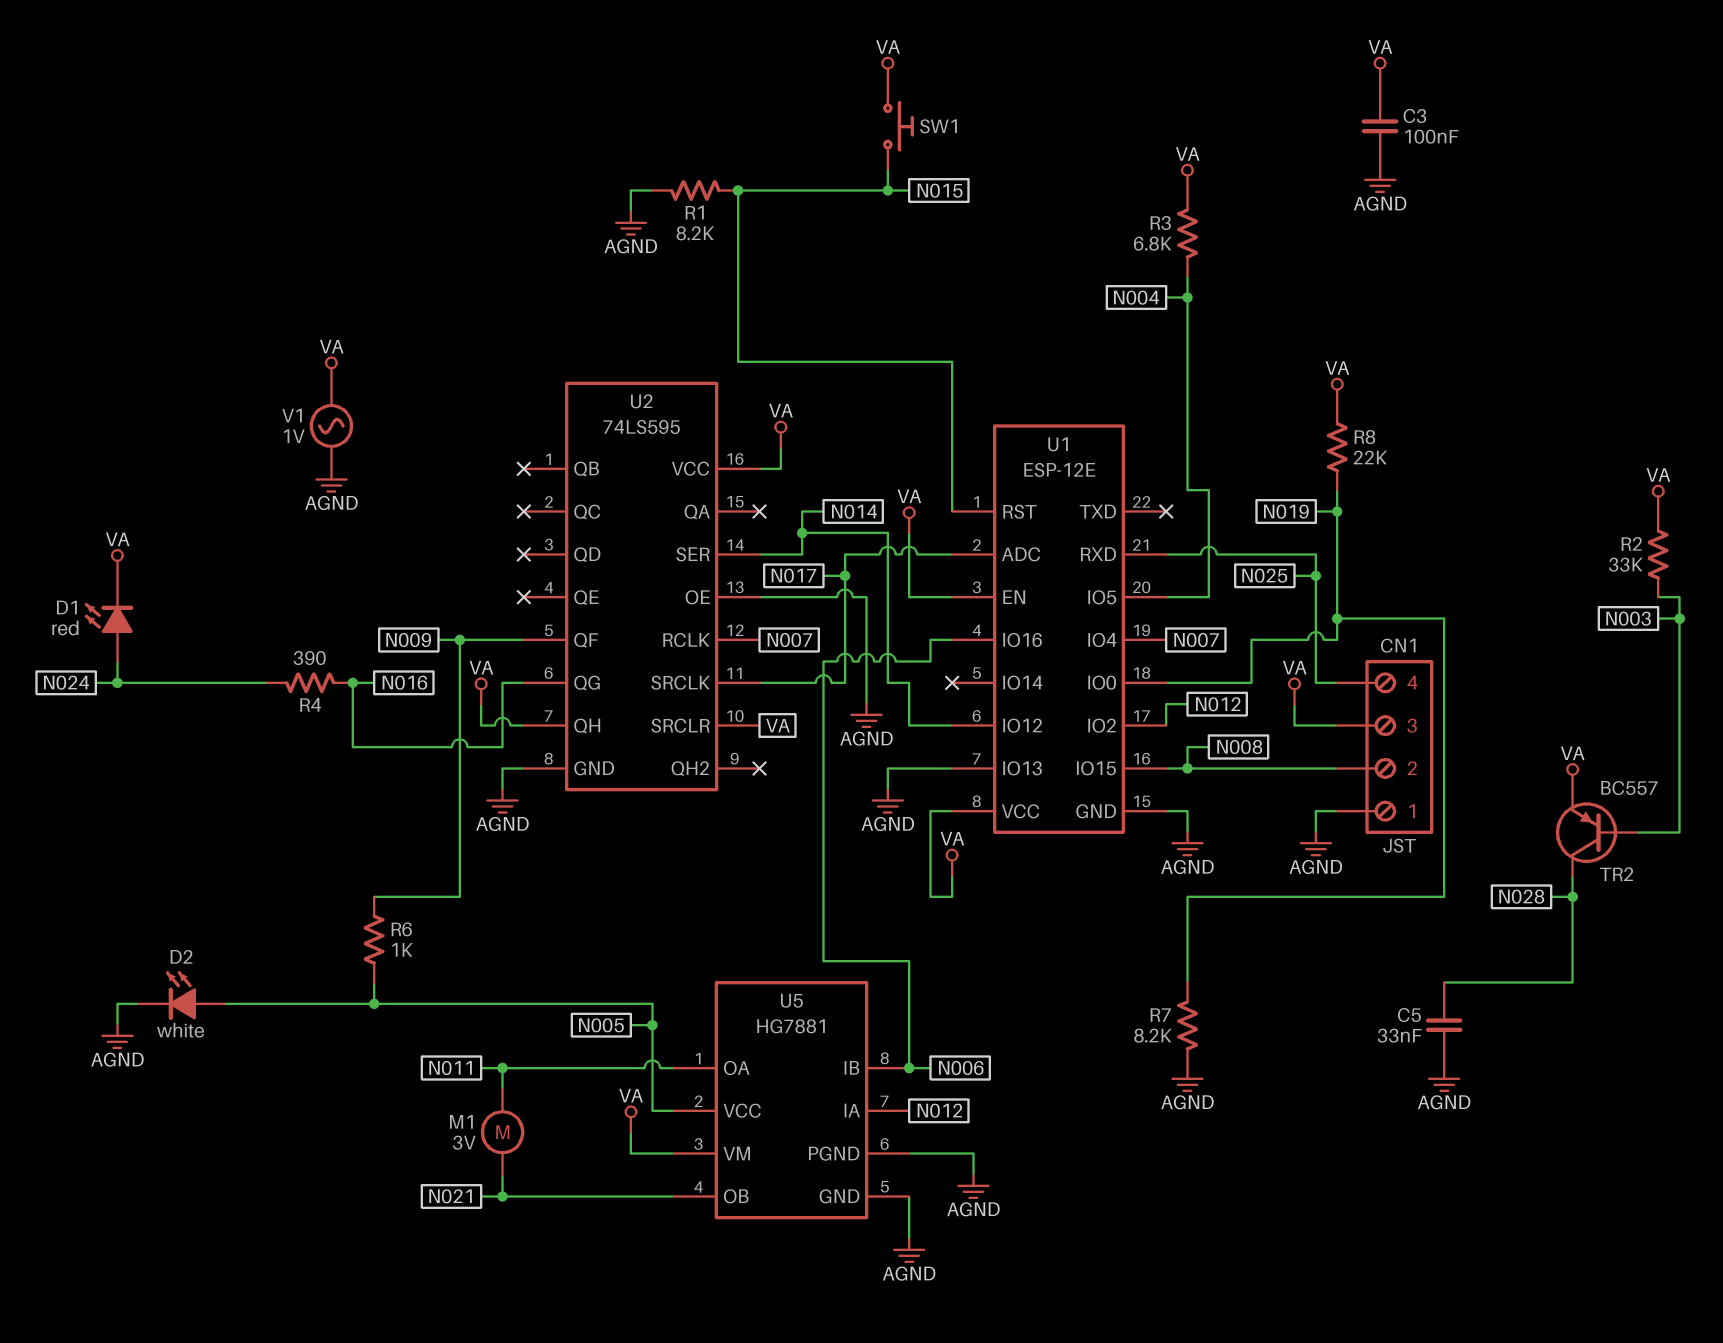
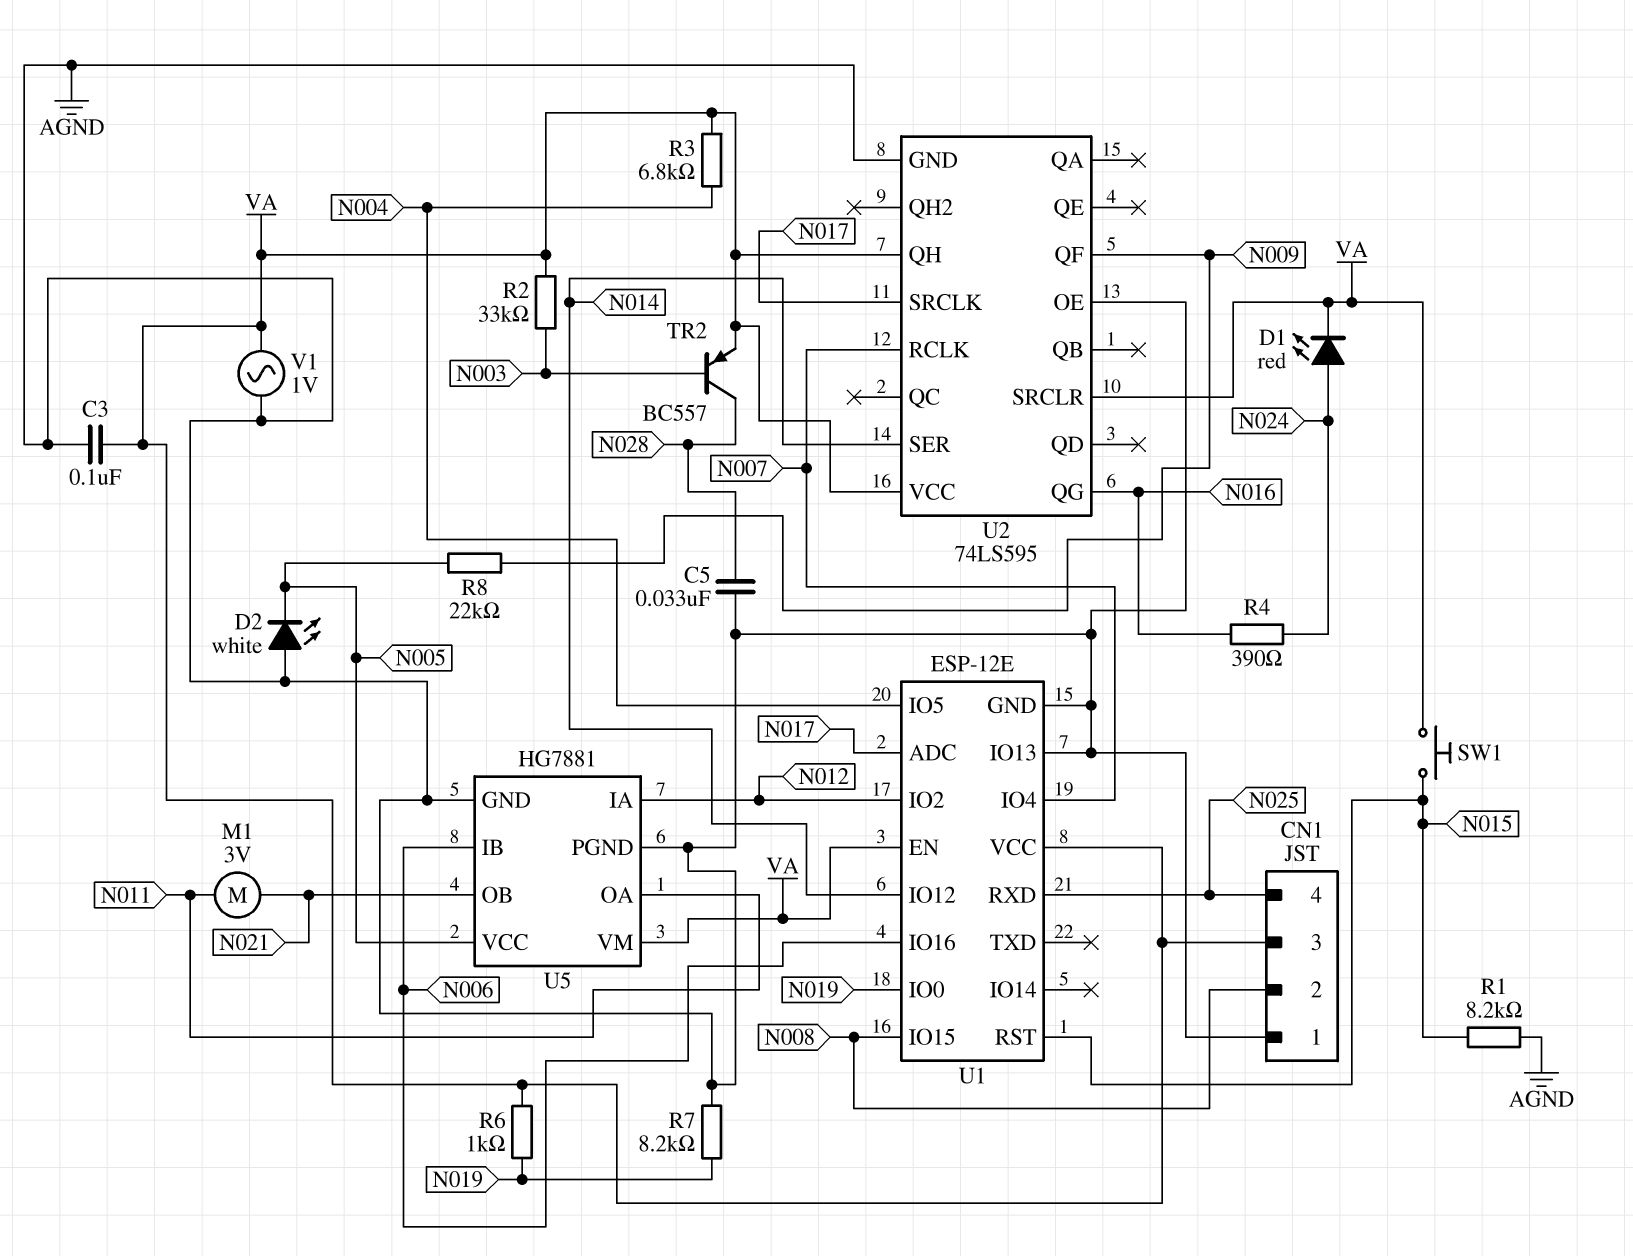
D2: LED white (A N005, K AGND) -> LED white (A AGND, K N005)
R6: 1k (N005, N009) -> 1k (N019, VA)
R8: 22k (N019, VA) -> 22k (N005, N009)

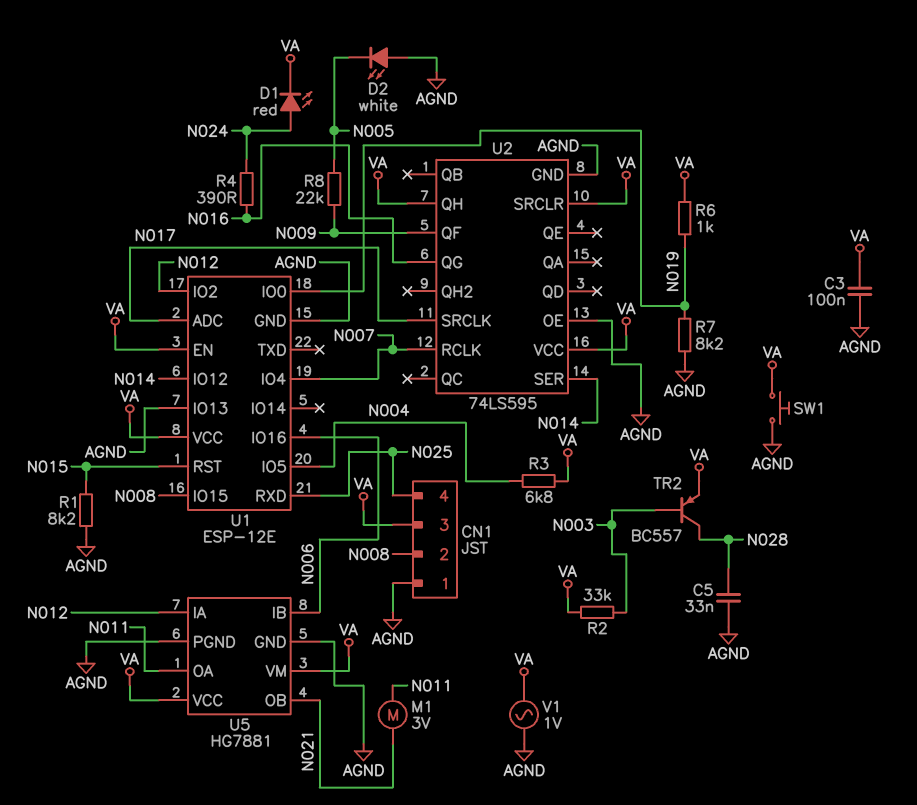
SW1: button (N015, VA) -> button (AGND, VA)
U5 pin VCC: N005 -> VA

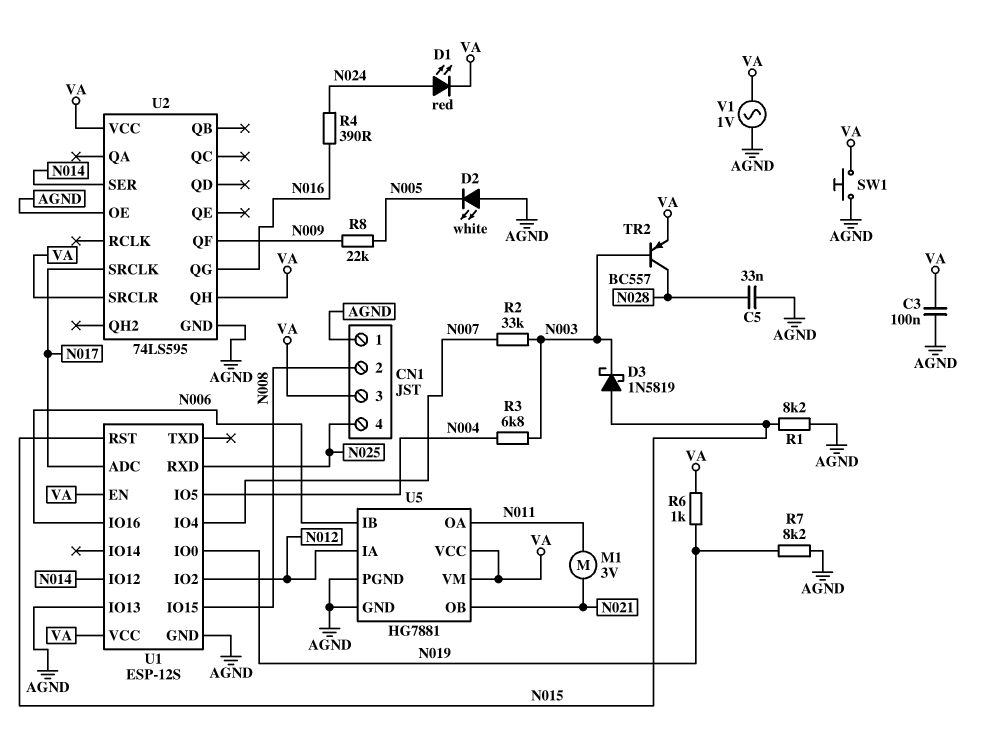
D3: none -> schottky 1N5819 (A N015, K N003)
R2: 33k (N003, VA) -> 33k (N003, N007)
R3: 6.8k (N004, VA) -> 6.8k (N003, N004)
U1: ESP-12E -> ESP-12S
U2 pin RCLK: N007 -> none

